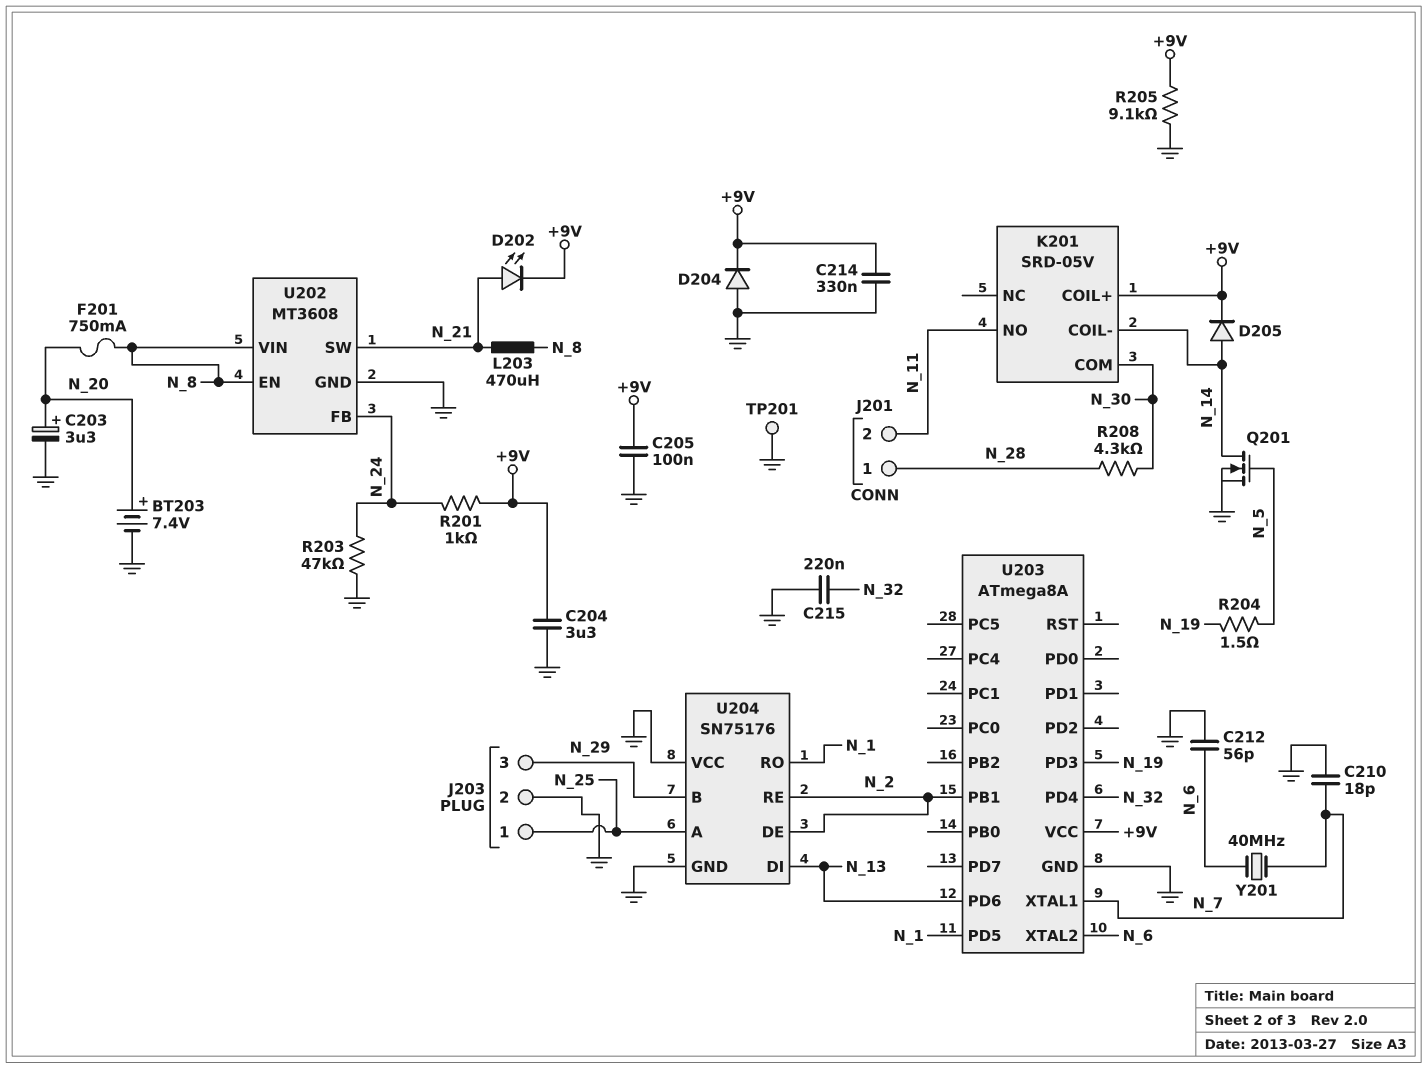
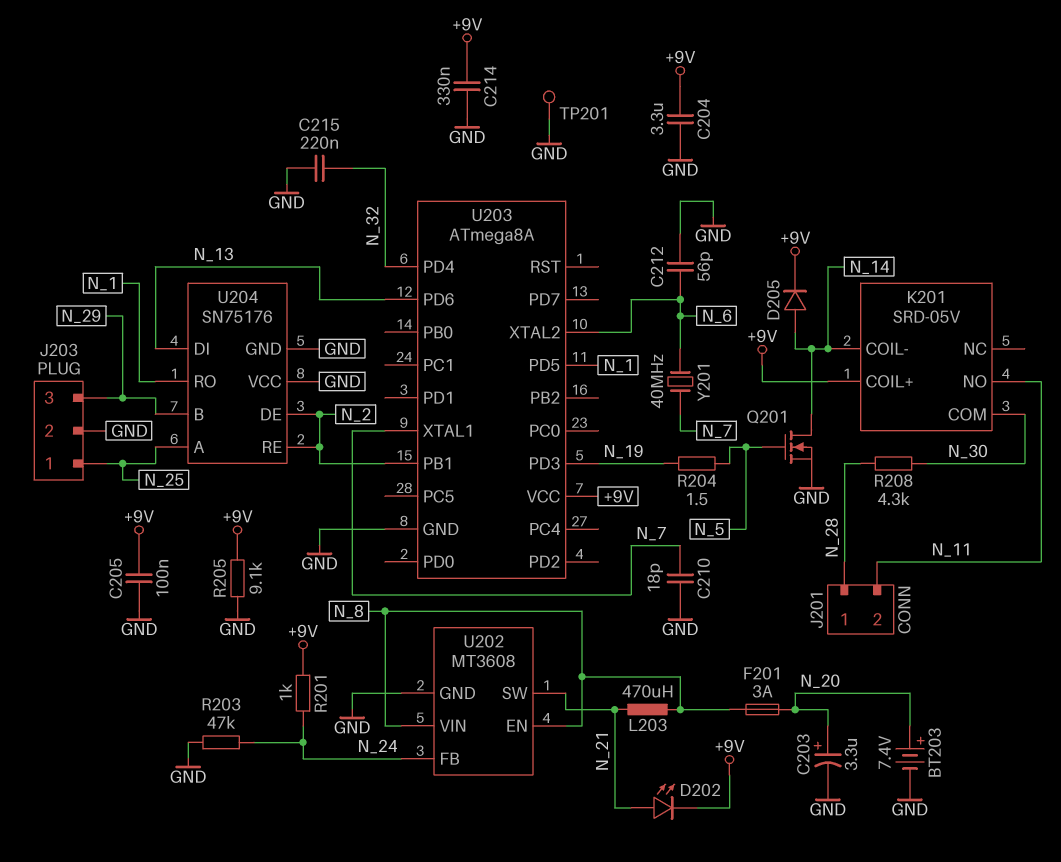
D204: diode (A GND, K +9V) -> none
F201: 750mA (N_8, N_20) -> 3A (N_8, N_20)

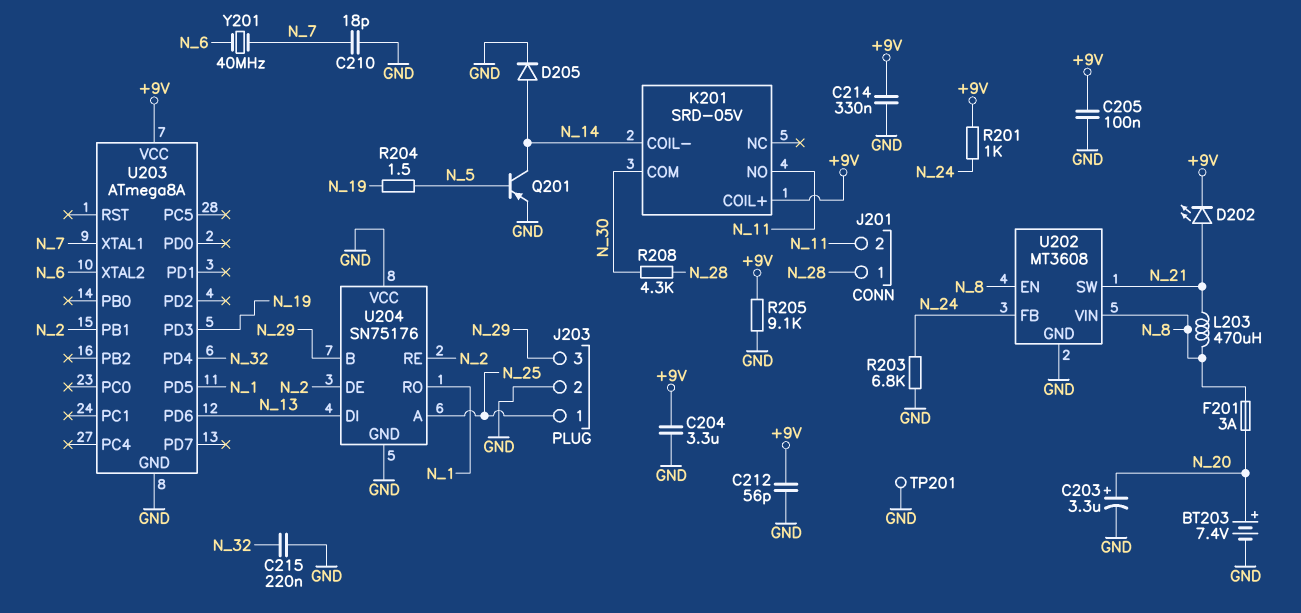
C212: 56pF (GND, N_6) -> 56pF (+9V, GND)
D205: diode (A N_14, K +9V) -> diode (A N_14, K GND)
Q201: NMOS (G N_5, D N_14, S GND) -> PNP (B N_5, C N_14, E GND)
R203: 47k (GND, N_24) -> 6.8k (GND, N_24)

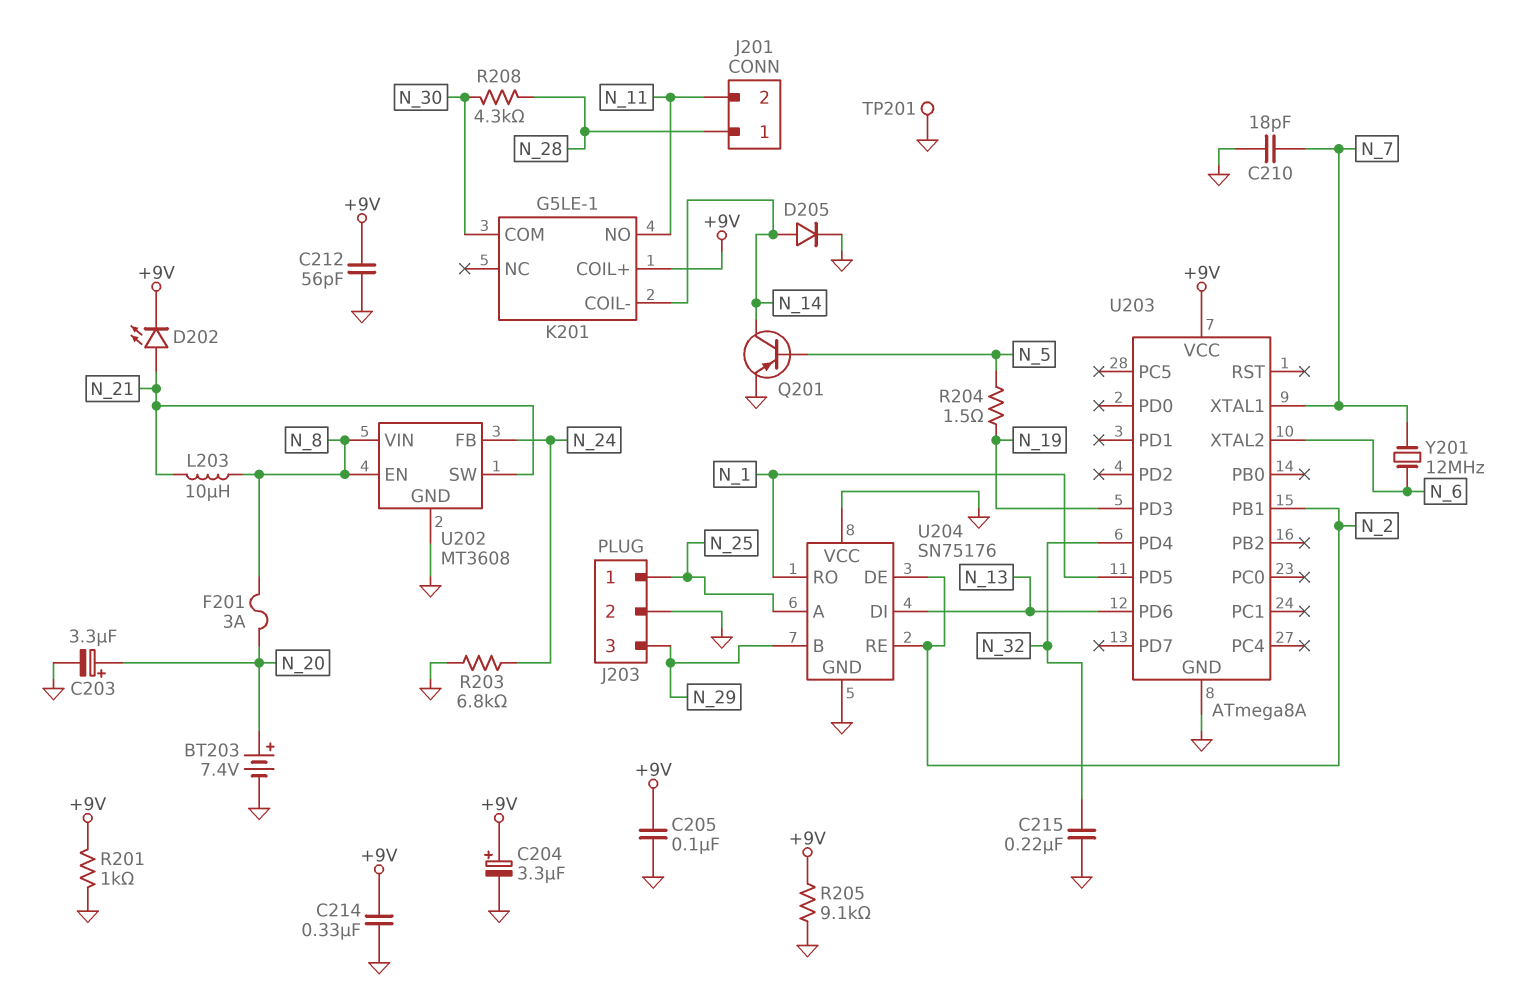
C204: 3.3uF (+9V, GND) -> 3.3uF (plus +9V, minus GND)
K201: SRD-05V -> G5LE-1
L203: 470uH (N_8, N_21) -> 10uH (N_8, N_21)
R201: 1k (+9V, N_24) -> 1k (+9V, GND)
Y201: 40MHz (N_6, N_7) -> 12MHz (N_6, N_7)

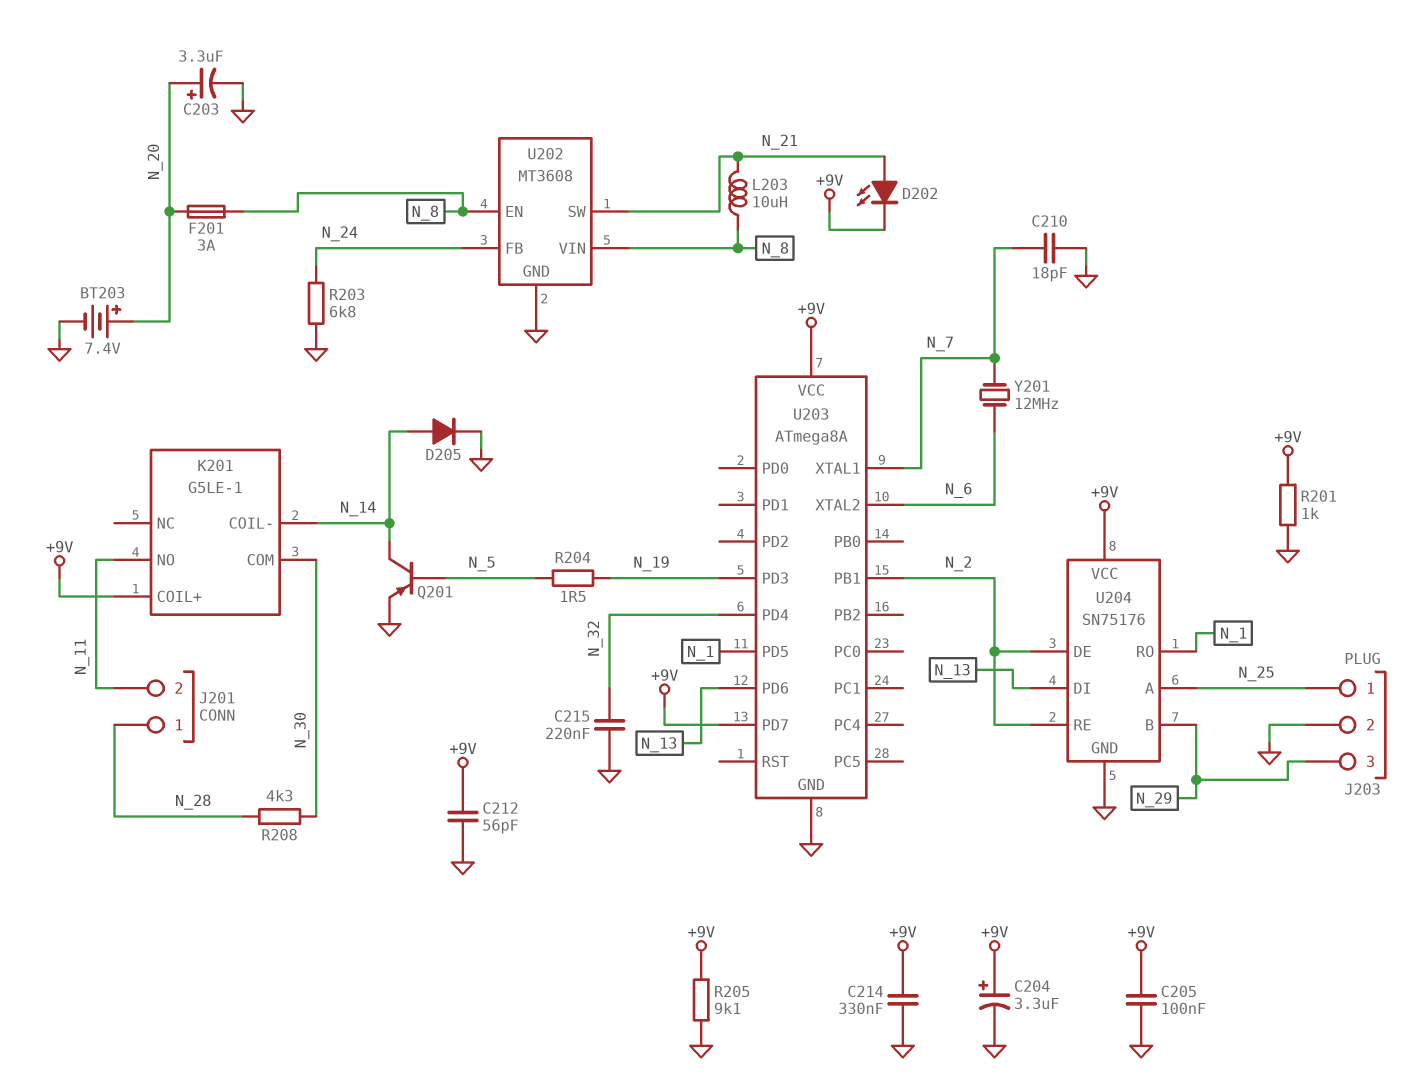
TP201: test point (GND) -> none
U203 pin PD7: none -> +9V
U204 pin VCC: GND -> +9V

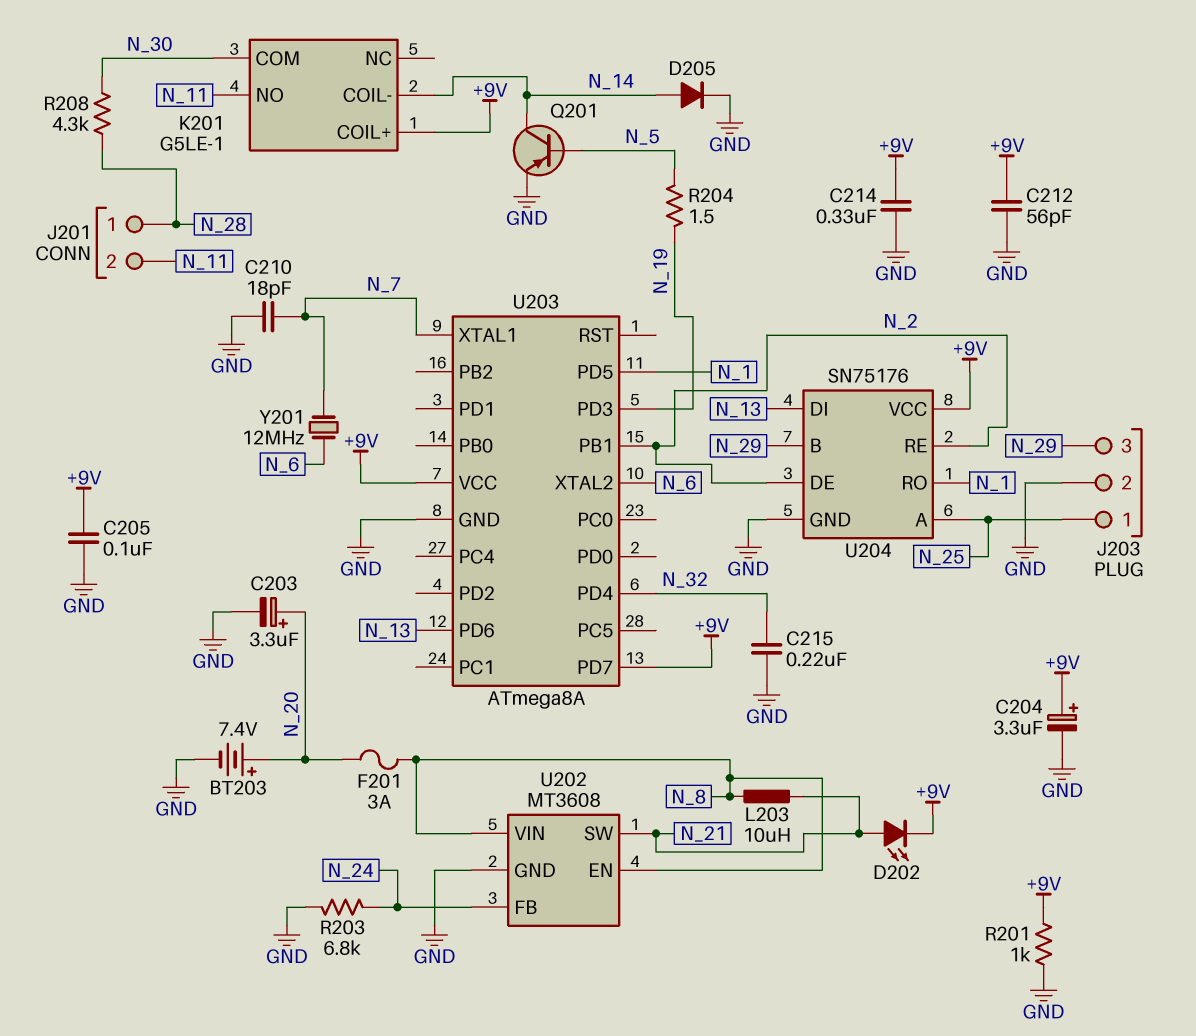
R205: 9.1k (+9V, GND) -> none

